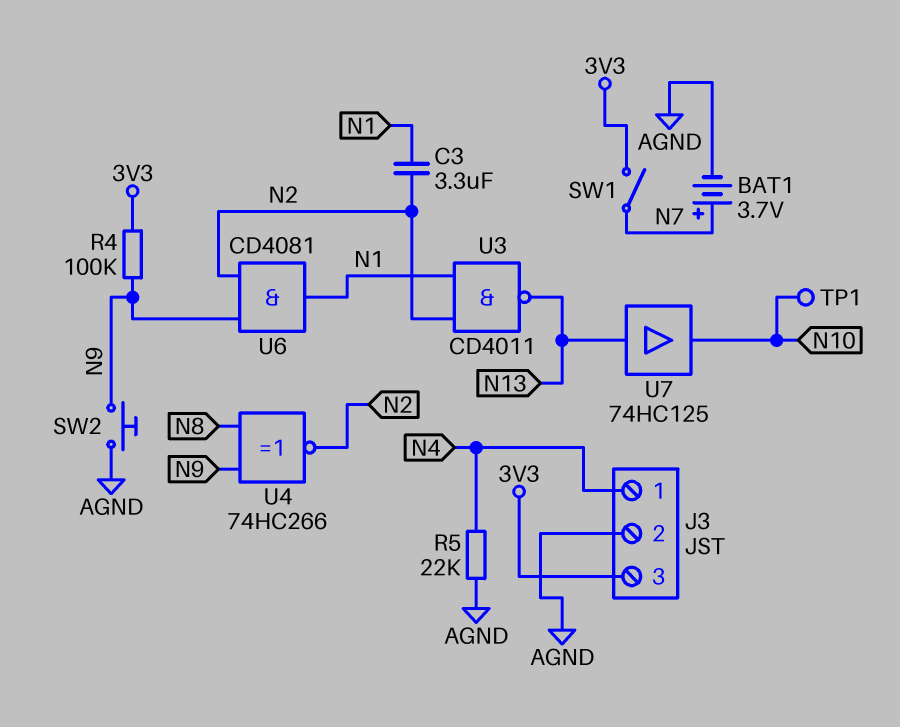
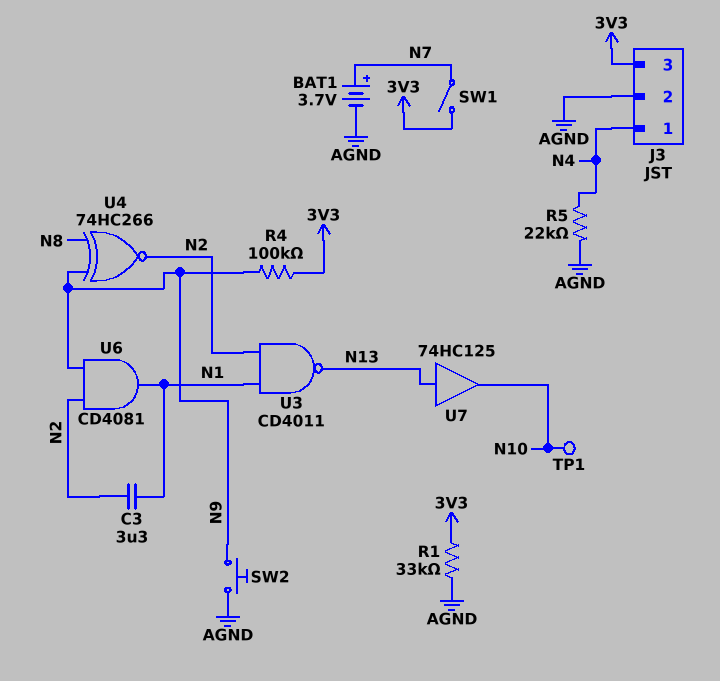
R1: none -> 33k (3V3, AGND)

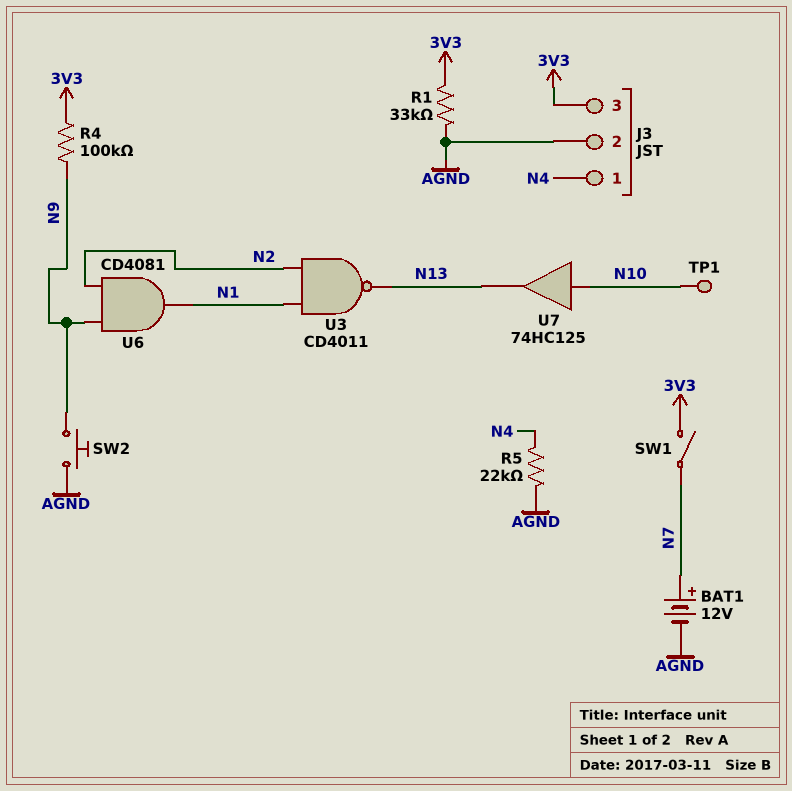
BAT1: 3.7V (plus N7, minus AGND) -> 12V (plus N7, minus AGND)
C3: 3.3uF (N1, N2) -> none
U4: XNOR 74HC266 (in N8, in N9, out N2) -> none
U7: buffer 74HC125 (in N13, out N10) -> buffer 74HC125 (in N10, out N13)

